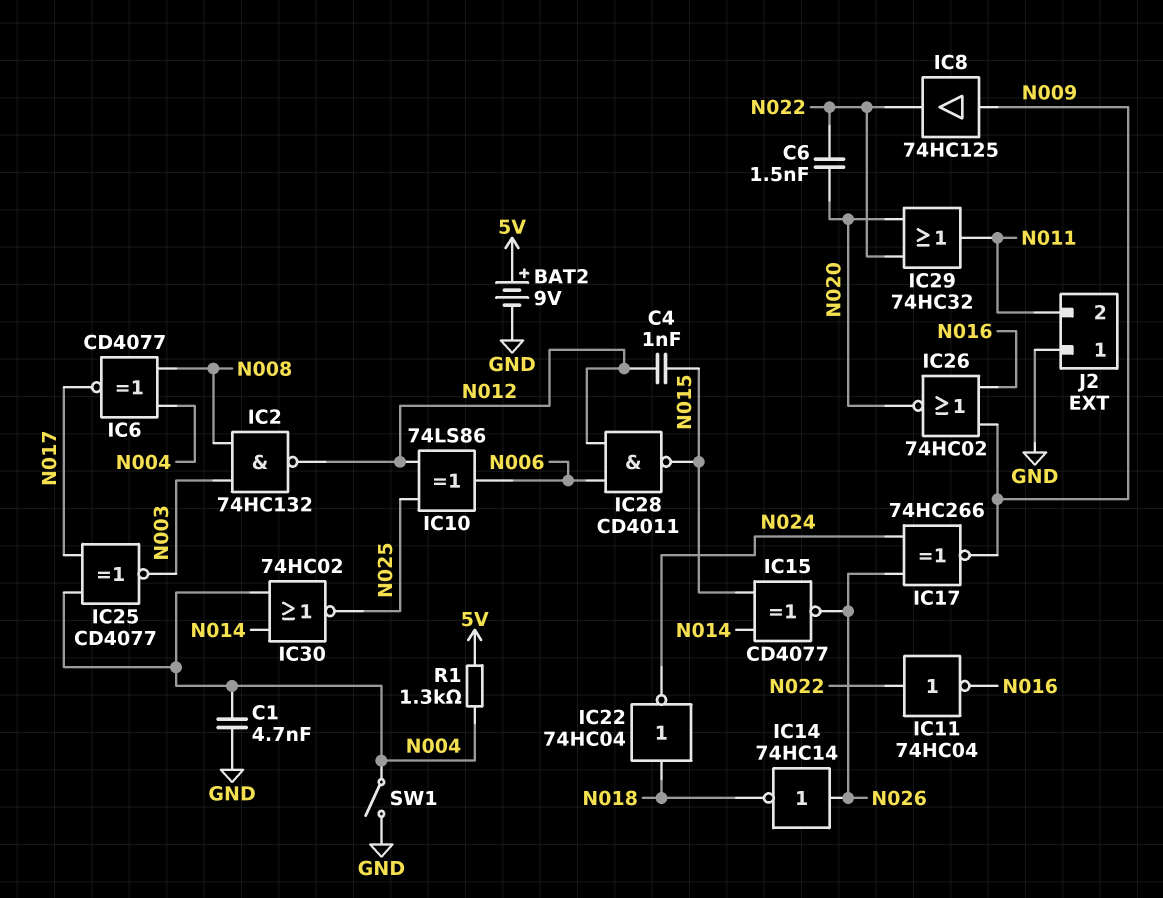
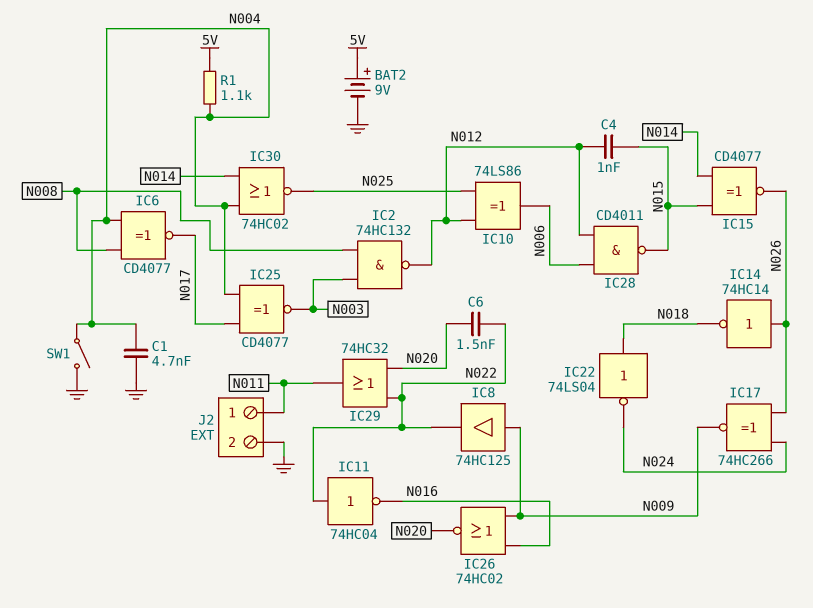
IC22: NOT 74HC04 (in N018, out N024) -> NOT 74LS04 (in N018, out N024)
J2 pin 1: GND -> N011
J2 pin 2: N011 -> GND
R1: 1.3k (5V, N004) -> 1.1k (5V, N004)

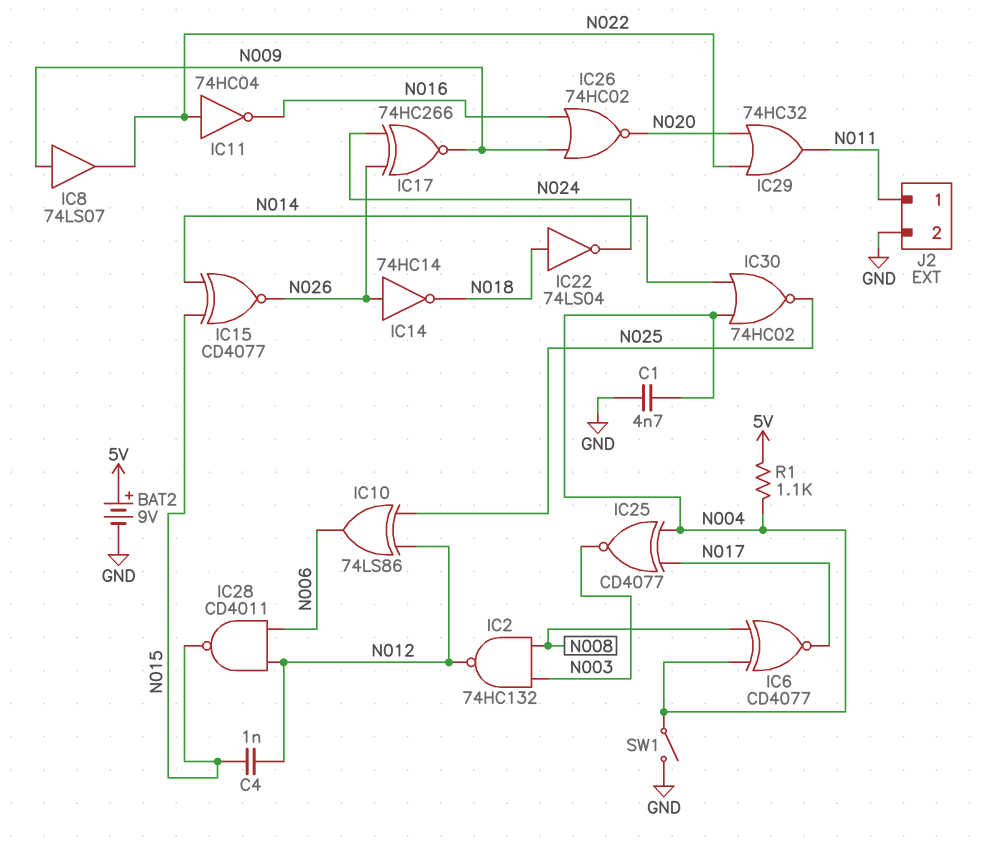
C6: 1.5nF (N020, N022) -> none
IC8: buffer 74HC125 (in N009, out N022) -> buffer 74LS07 (in N009, out N022)

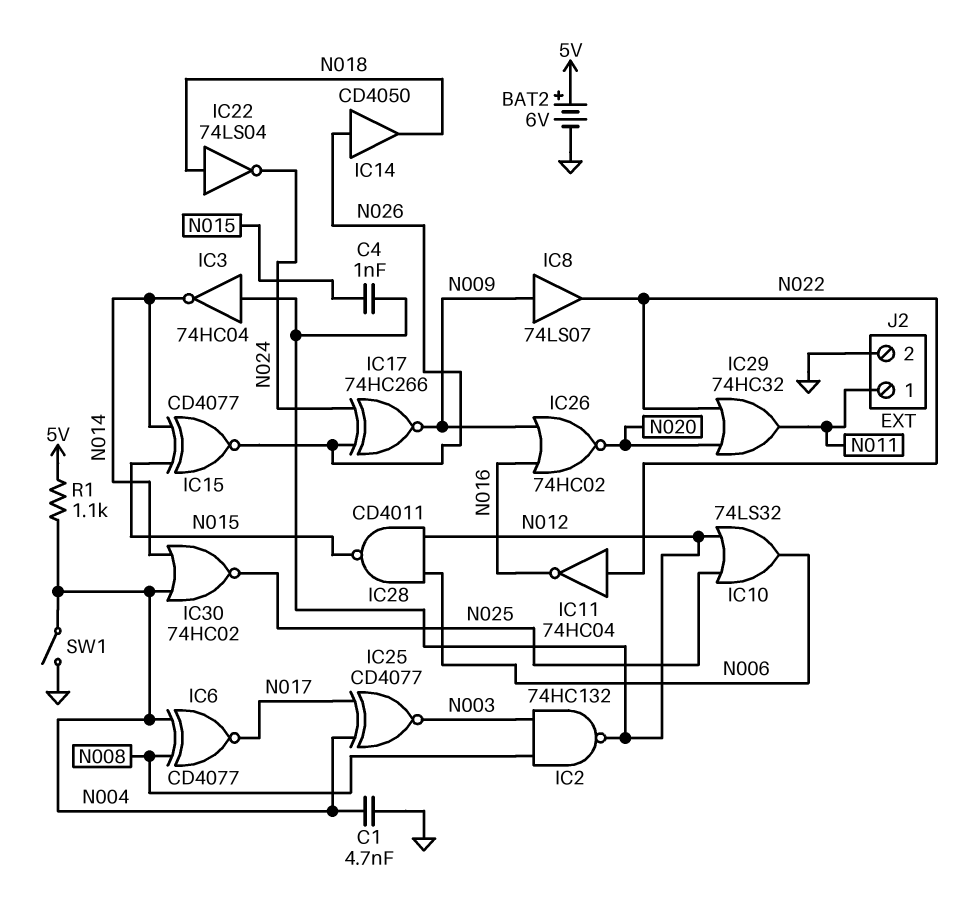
BAT2: 9V (plus 5V, minus GND) -> 6V (plus 5V, minus GND)
IC3: none -> NOT 74HC04 (in N012, out N014)
IC10: XOR 74LS86 (in N012, in N025, out N006) -> OR 74LS32 (in N012, in N025, out N006)
IC14: NOT 74HC14 (in N026, out N018) -> buffer CD4050 (in N026, out N018)

